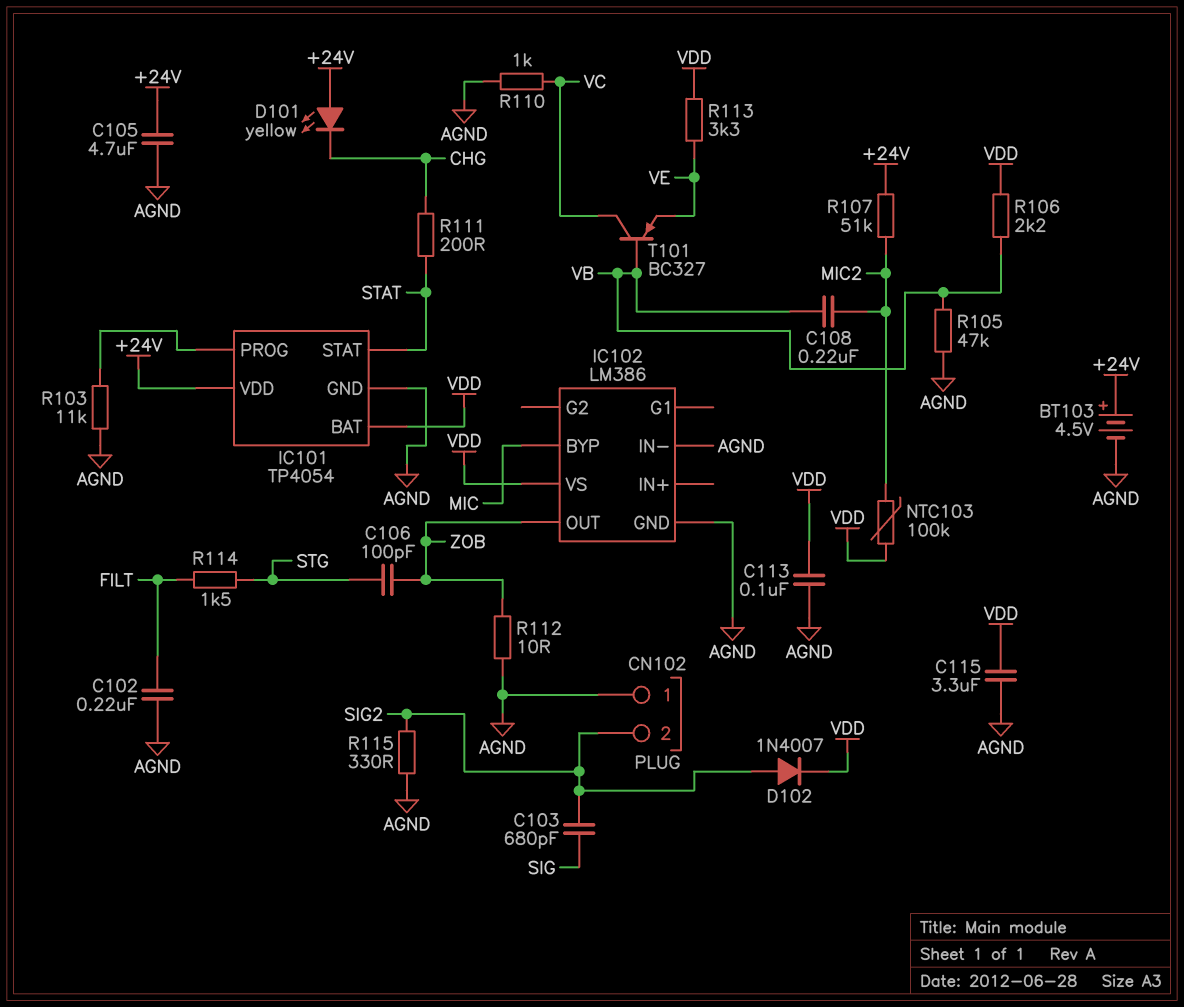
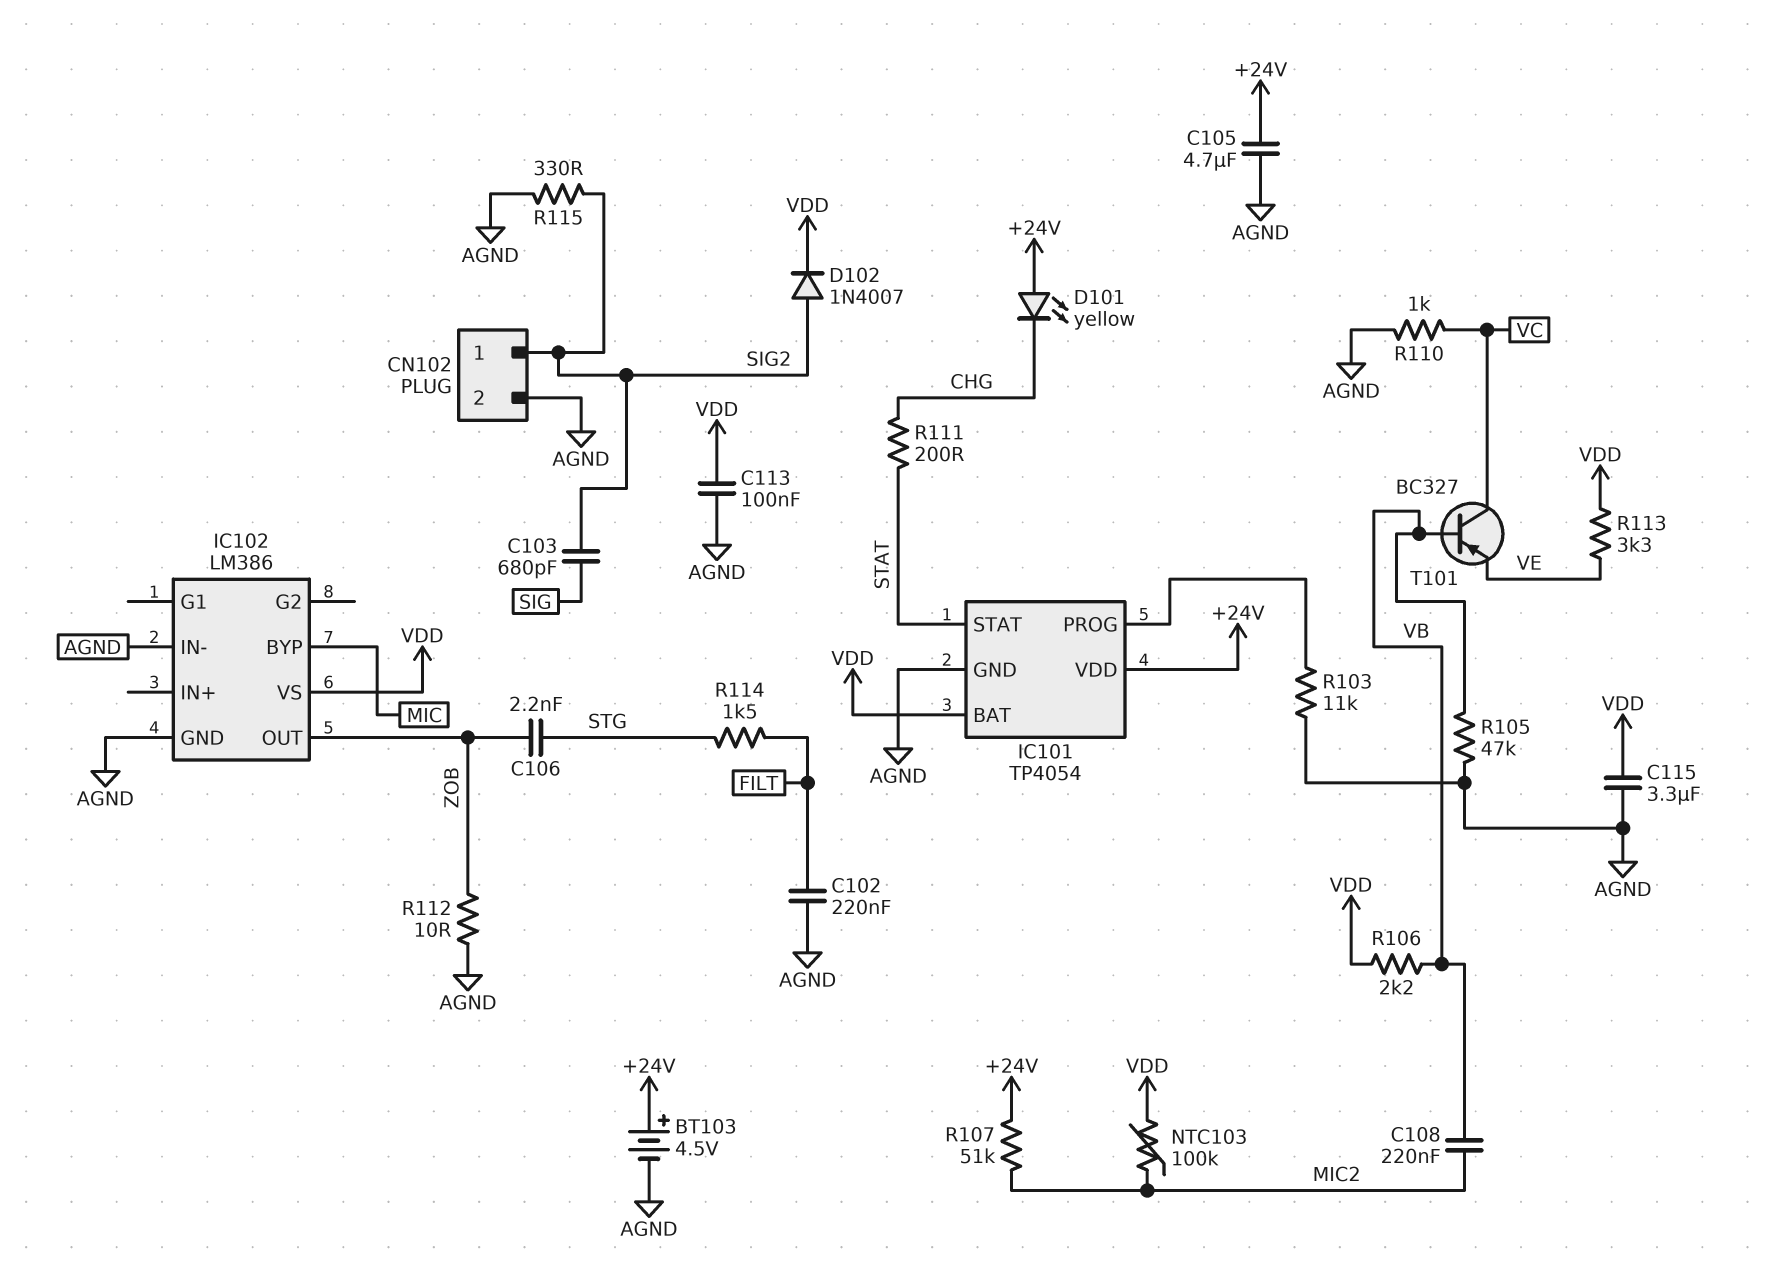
C106: 100pF (STG, ZOB) -> 2.2nF (STG, ZOB)
CN102 pin 1: AGND -> SIG2
CN102 pin 2: SIG2 -> AGND

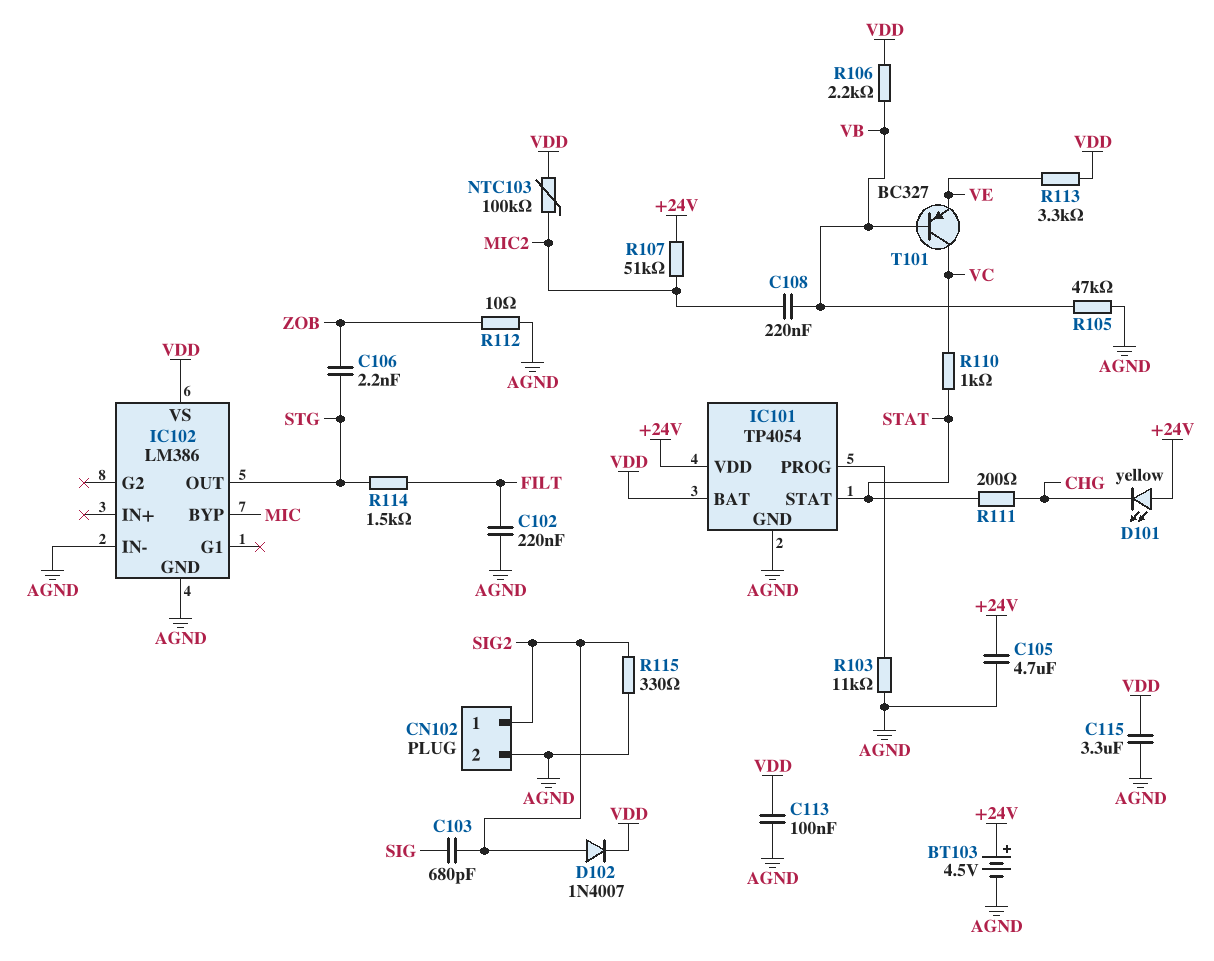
IC102 pin OUT: ZOB -> STG
R110: 1k (AGND, VC) -> 1k (STAT, VC)

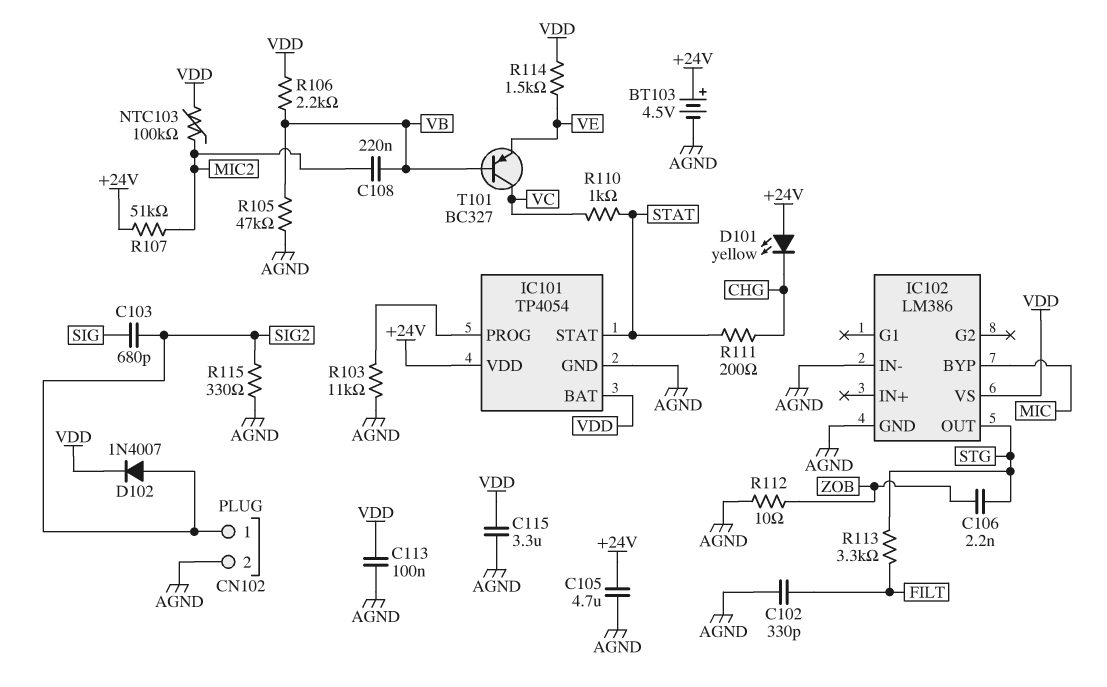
C102: 220nF (AGND, FILT) -> 330pF (AGND, FILT)
R113: 3.3k (VDD, VE) -> 3.3k (FILT, STG)
R114: 1.5k (FILT, STG) -> 1.5k (VDD, VE)

